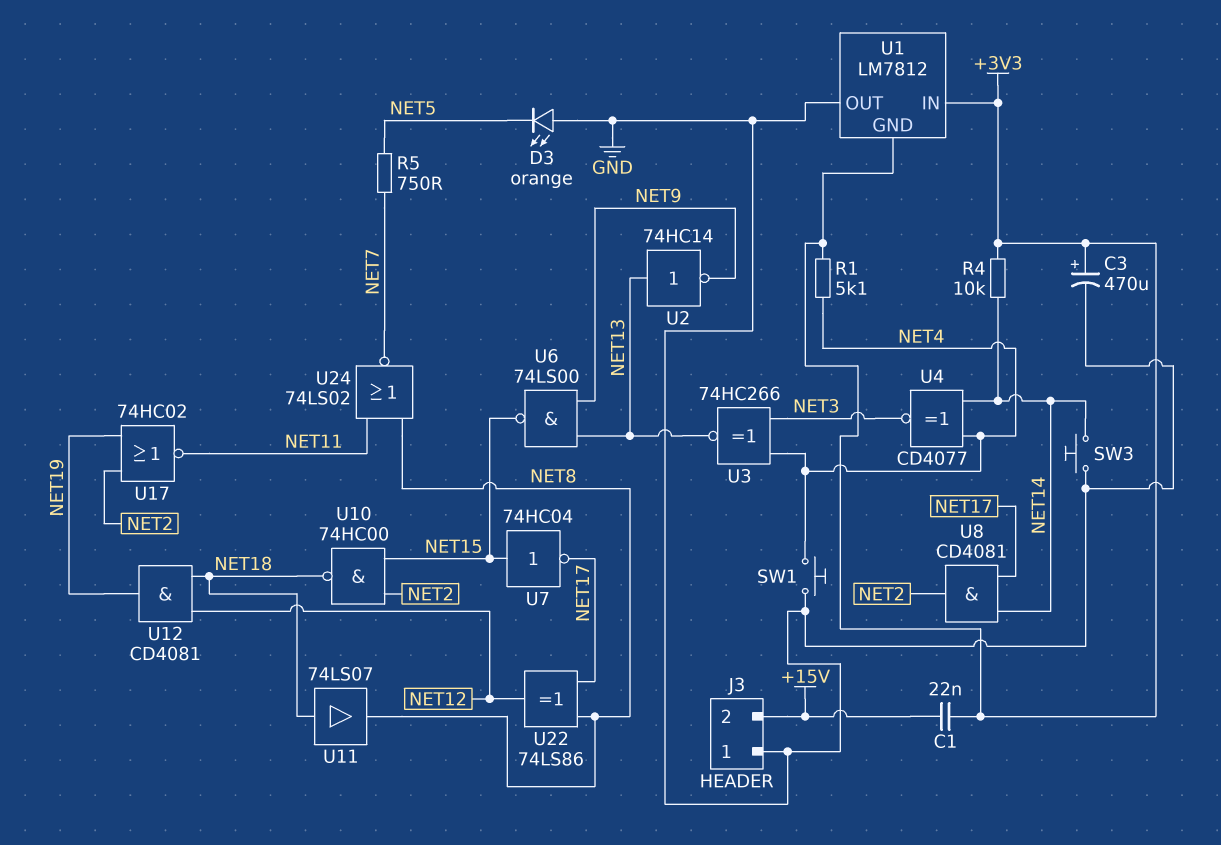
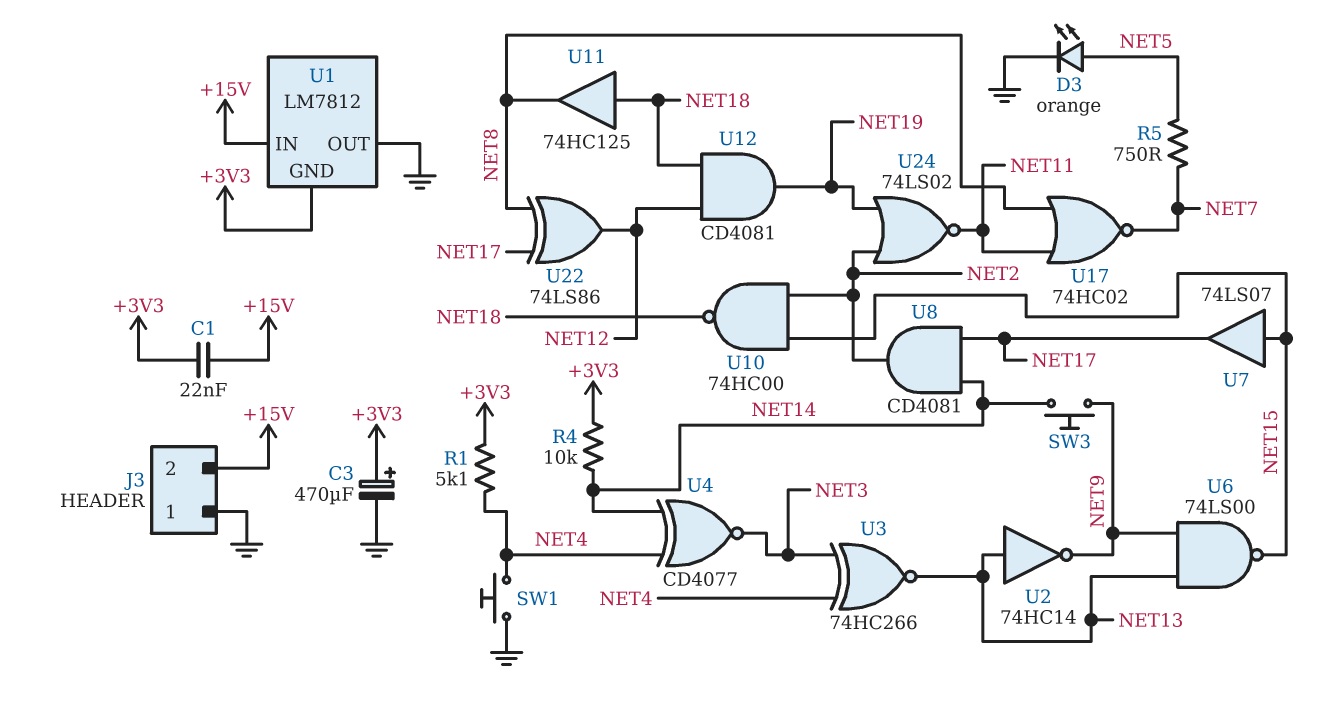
D3: LED orange (A GND, K NET5) -> LED orange (A NET5, K GND)
SW3: button (GND, NET14) -> button (NET9, NET14)
U1 pin IN: +3V3 -> +15V
U7: NOT 74HC04 (in NET15, out NET17) -> buffer 74LS07 (in NET15, out NET17)
U11: buffer 74LS07 (in NET18, out NET8) -> buffer 74HC125 (in NET18, out NET8)
U17: NOR 74HC02 (in NET2, in NET19, out NET11) -> NOR 74HC02 (in NET8, in NET11, out NET7)
U24: NOR 74LS02 (in NET8, in NET11, out NET7) -> NOR 74LS02 (in NET2, in NET19, out NET11)

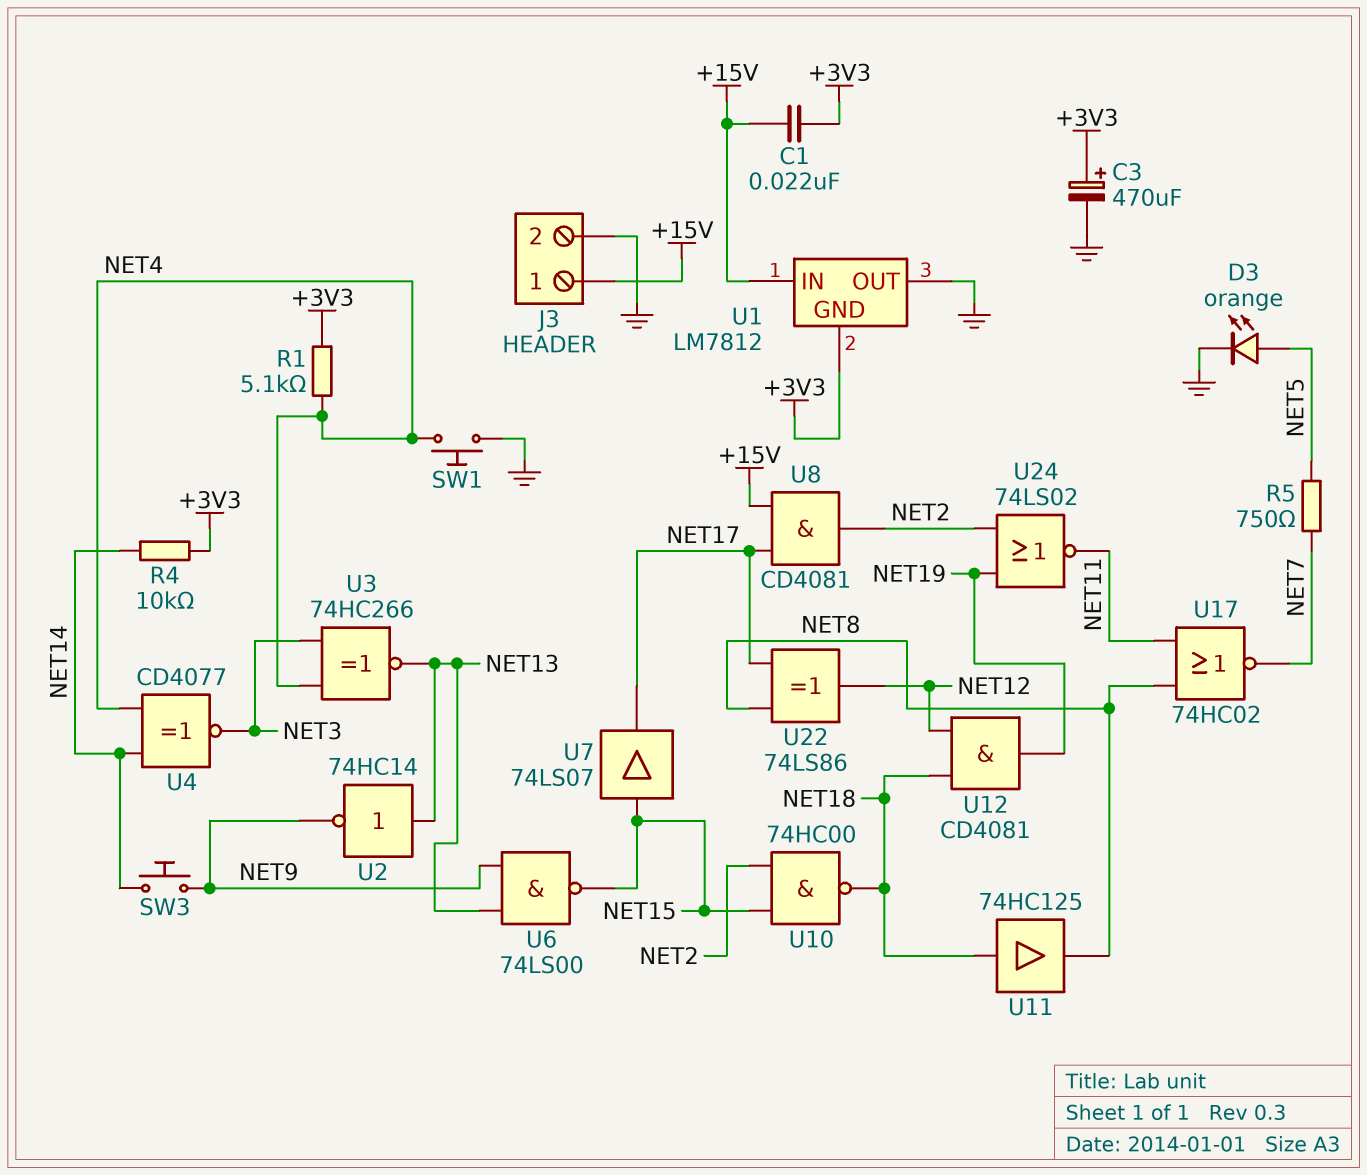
J3 pin 1: GND -> +15V
J3 pin 2: +15V -> GND
U8: AND CD4081 (in NET14, in NET17, out NET2) -> AND CD4081 (in +15V, in NET17, out NET2)

